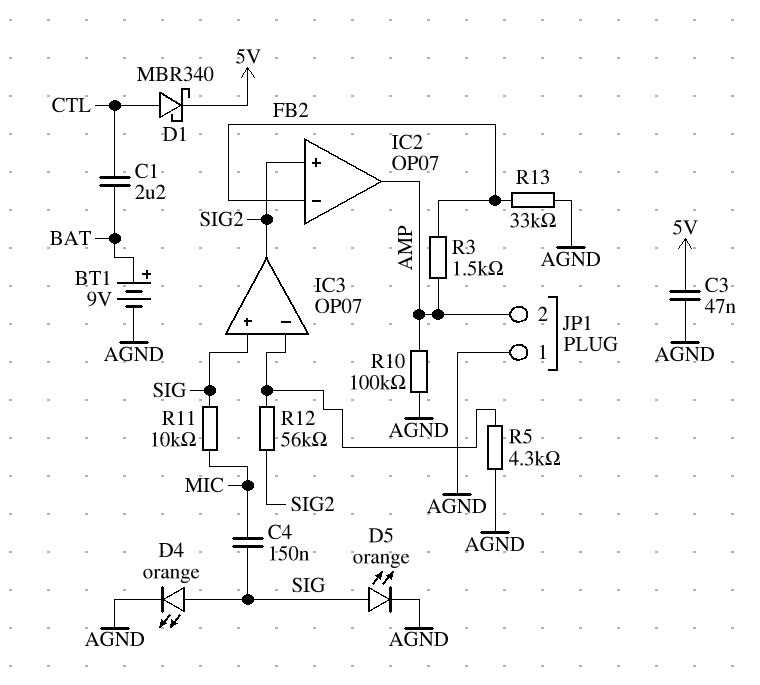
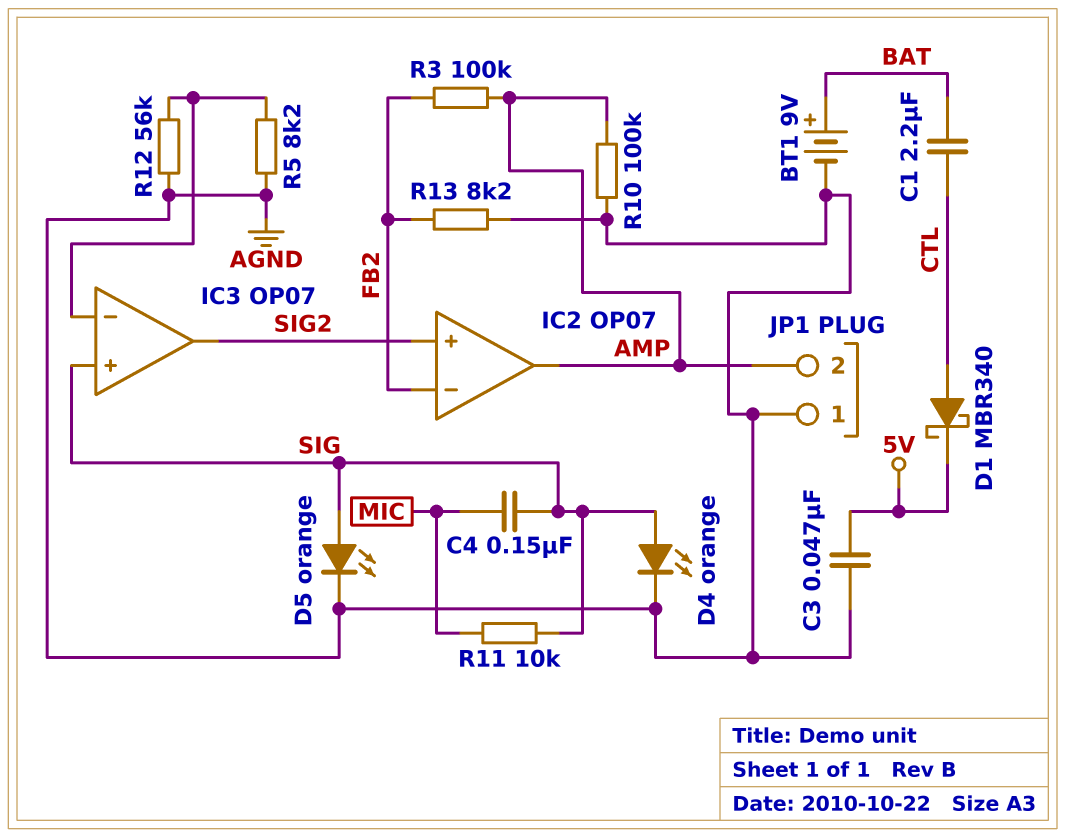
R3: 1.5k (AMP, FB2) -> 100k (AMP, FB2)
R5: 4.3k (AGND, IC3/in-) -> 8.2k (AGND, IC3/in-)
R12: 56k (IC3/in-, SIG2) -> 56k (AGND, IC3/in-)
R13: 33k (AGND, FB2) -> 8.2k (AGND, FB2)

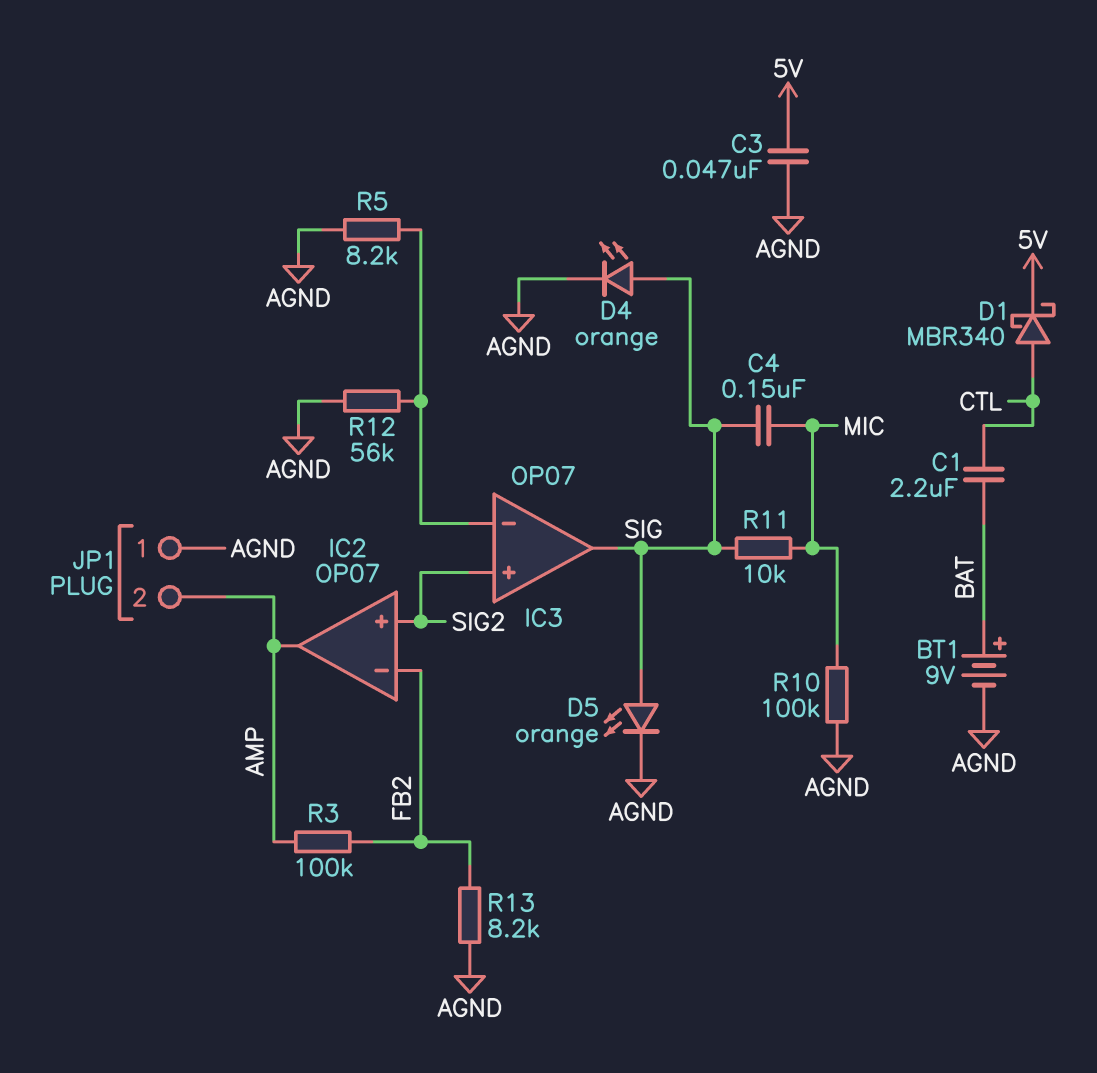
IC3 pin in+: SIG -> SIG2
IC3 pin out: SIG2 -> SIG
R10: 100k (AGND, AMP) -> 100k (AGND, MIC)

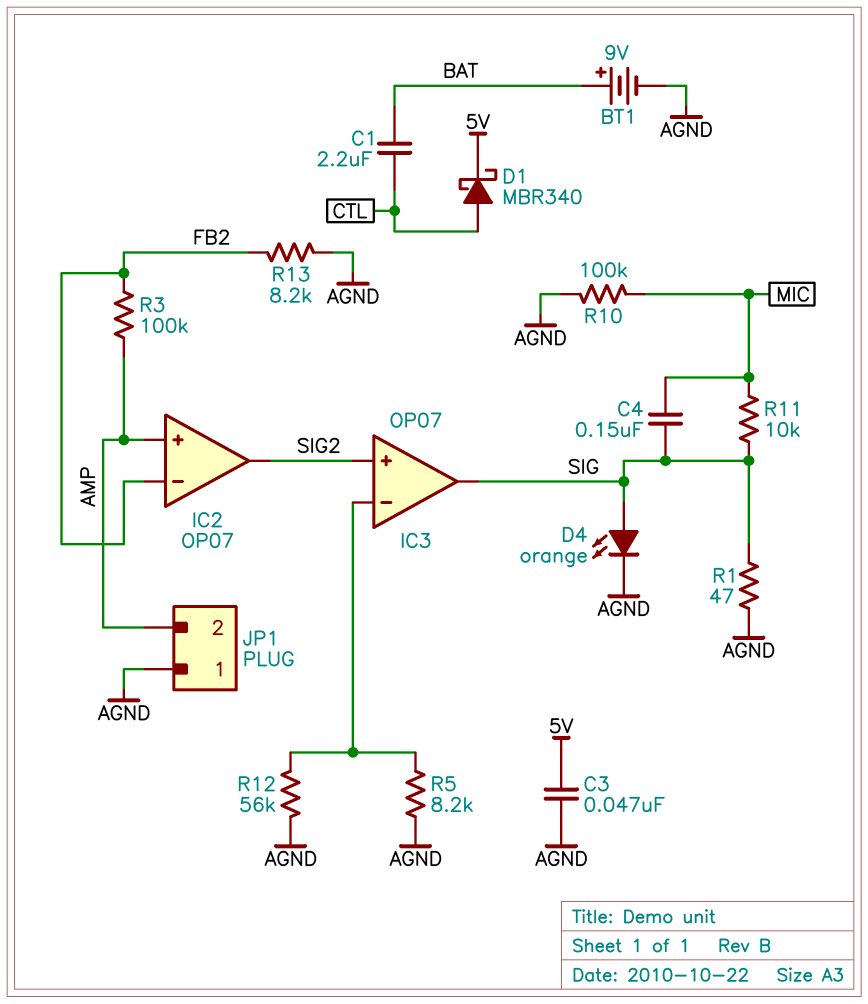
D5: LED orange (A SIG, K AGND) -> none
IC2 pin in+: SIG2 -> AMP
IC2 pin out: AMP -> SIG2
R1: none -> 47 (AGND, SIG)

